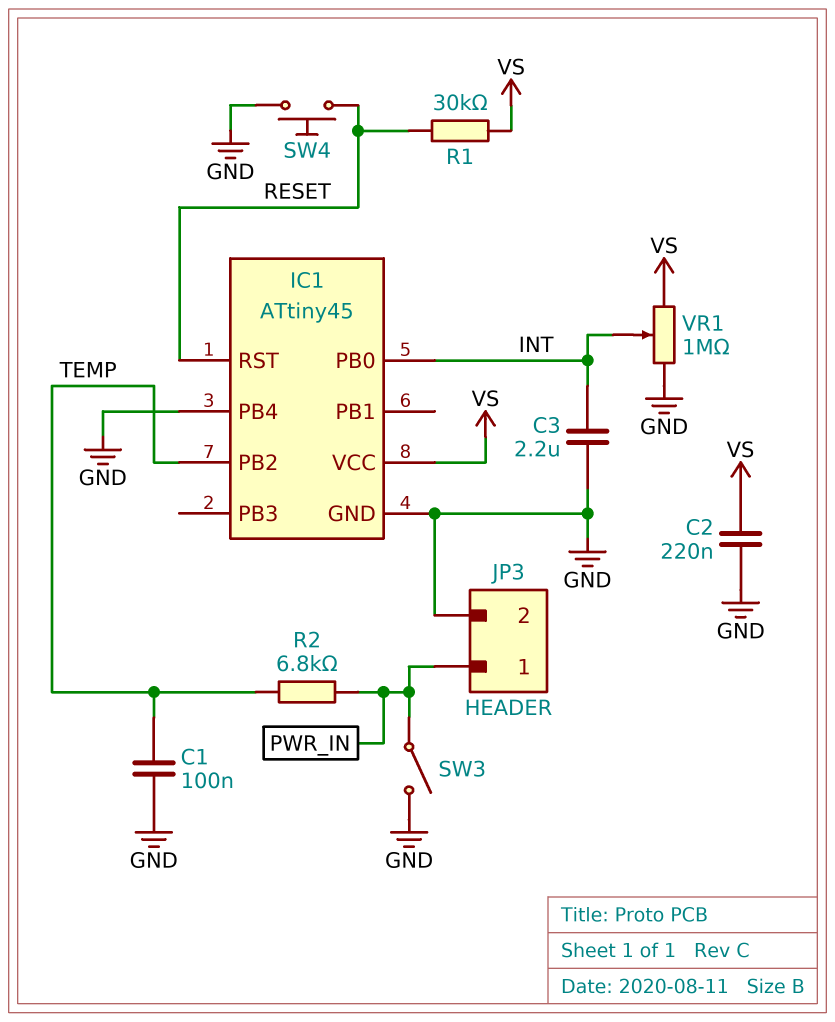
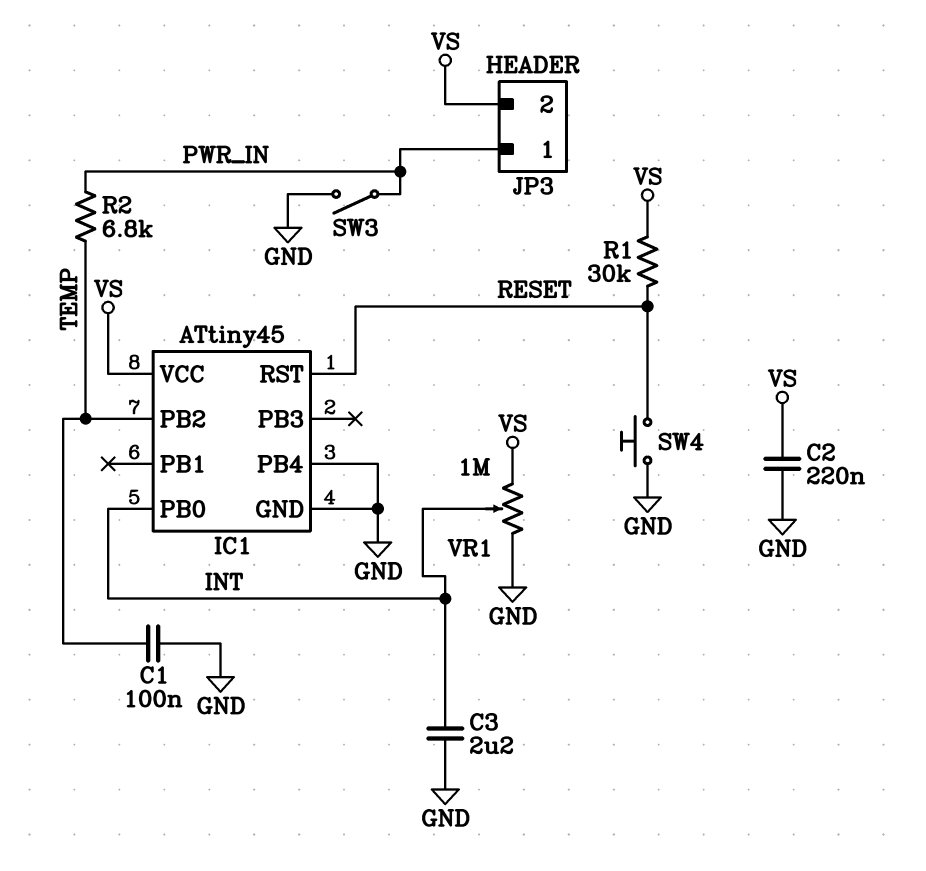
JP3 pin 2: GND -> VS

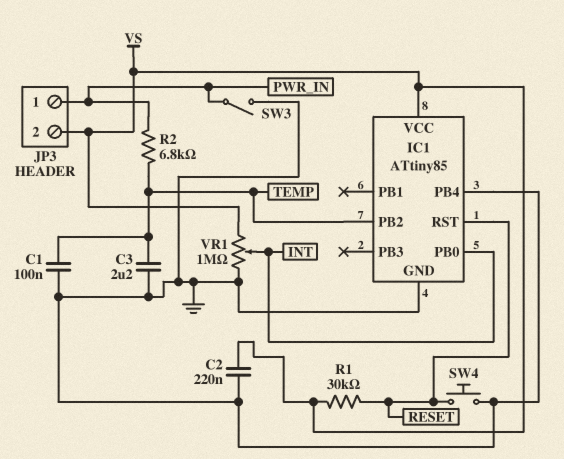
C3: 2.2uF (GND, INT) -> 2.2uF (GND, TEMP)
IC1: ATtiny45 -> ATtiny85

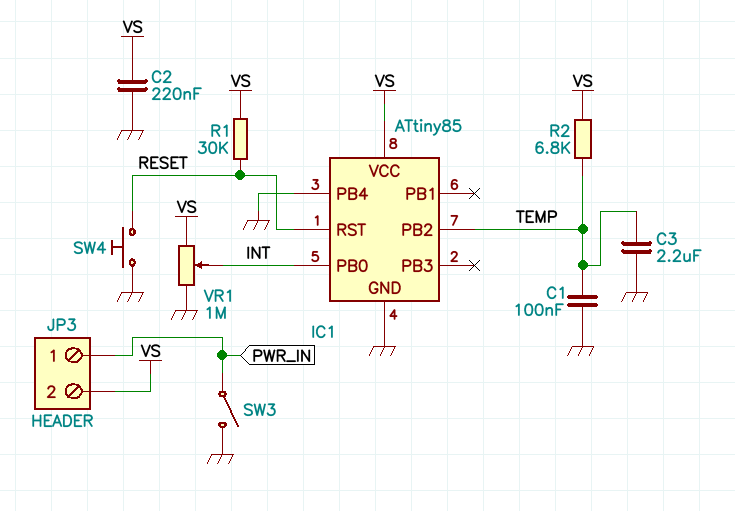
R2: 6.8k (PWR_IN, TEMP) -> 6.8k (TEMP, VS)

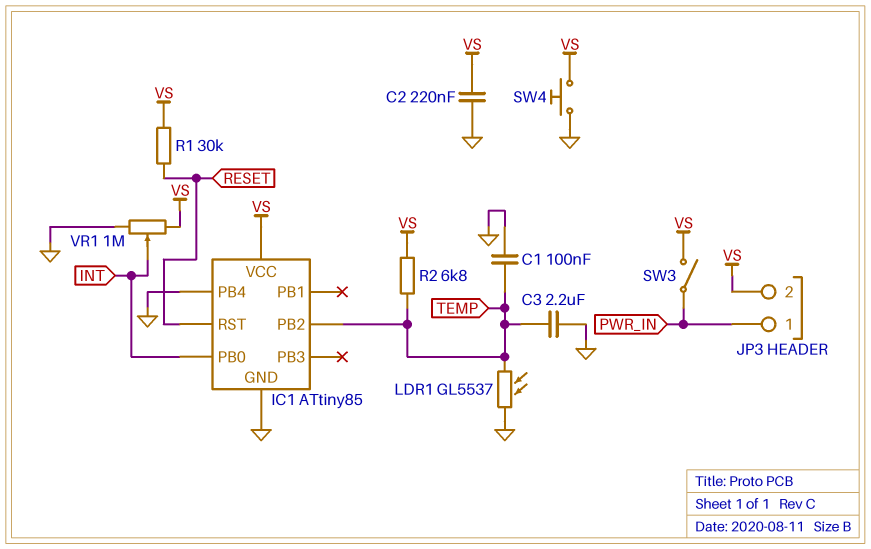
LDR1: none -> GL5537 (GND, TEMP)
SW3: switch (GND, PWR_IN) -> switch (PWR_IN, VS)
SW4: button (GND, RESET) -> button (GND, VS)

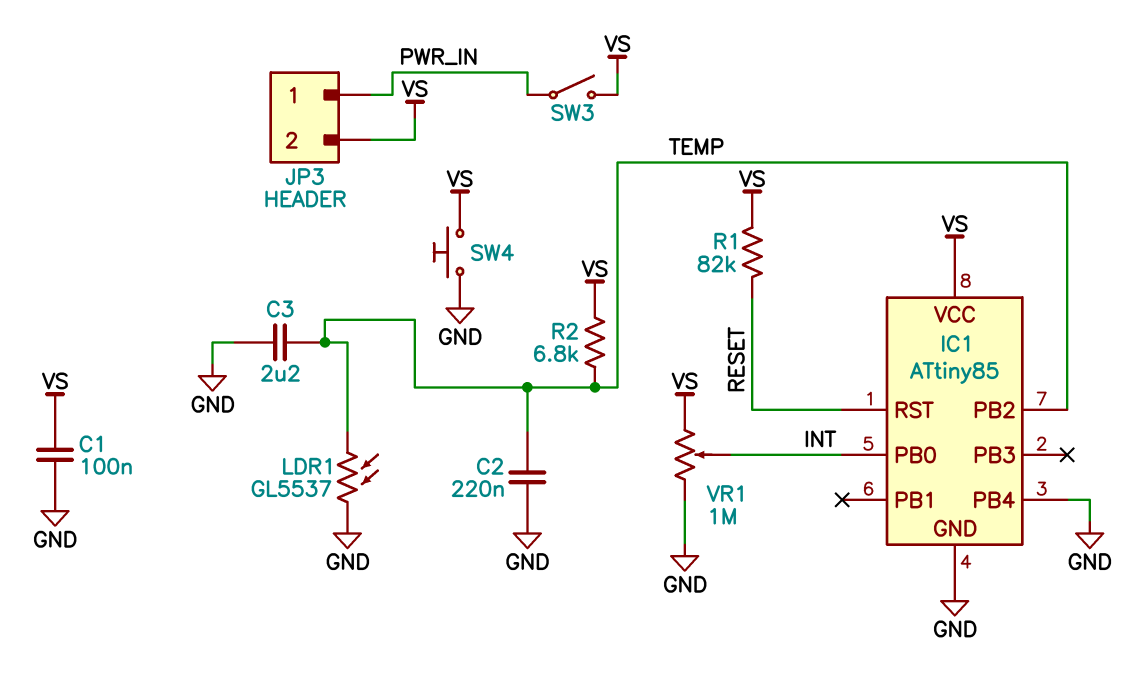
C1: 100nF (GND, TEMP) -> 100nF (GND, VS)
C2: 220nF (GND, VS) -> 220nF (GND, TEMP)
R1: 30k (RESET, VS) -> 82k (RESET, VS)

